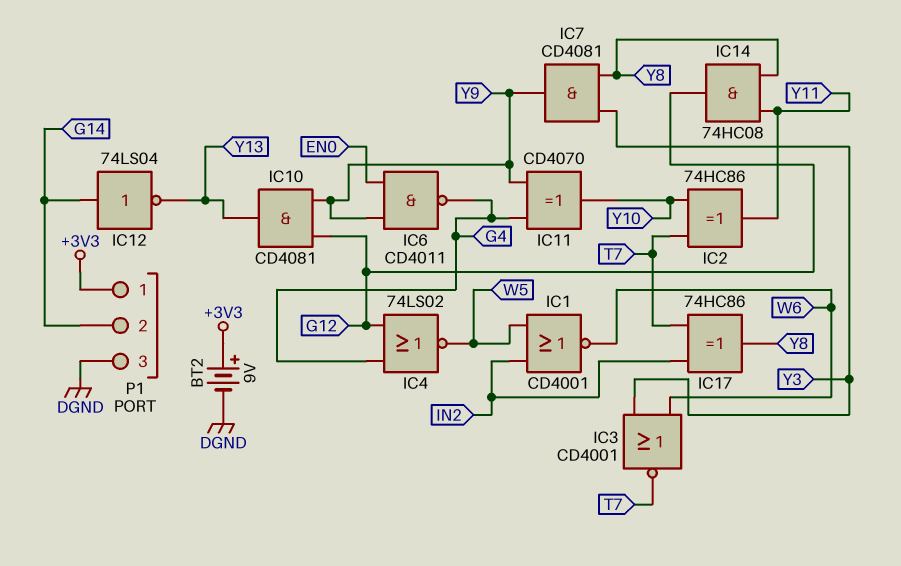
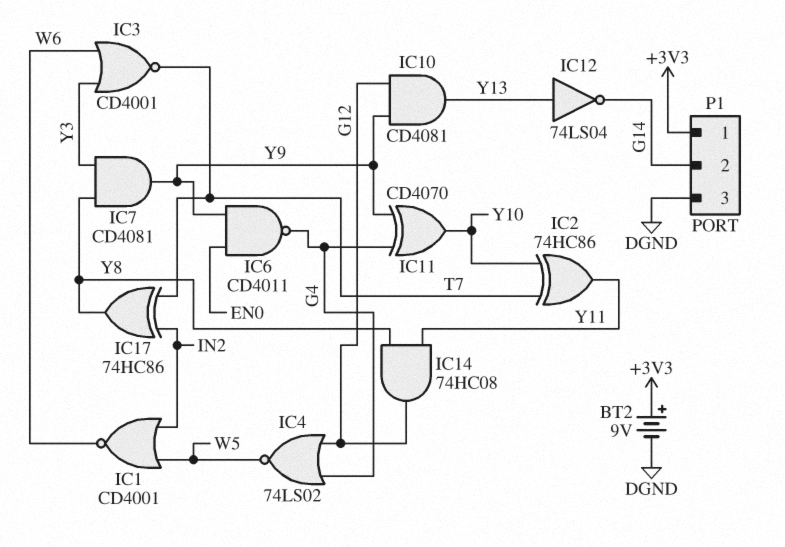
IC12: NOT 74LS04 (in G14, out Y13) -> NOT 74LS04 (in Y13, out G14)

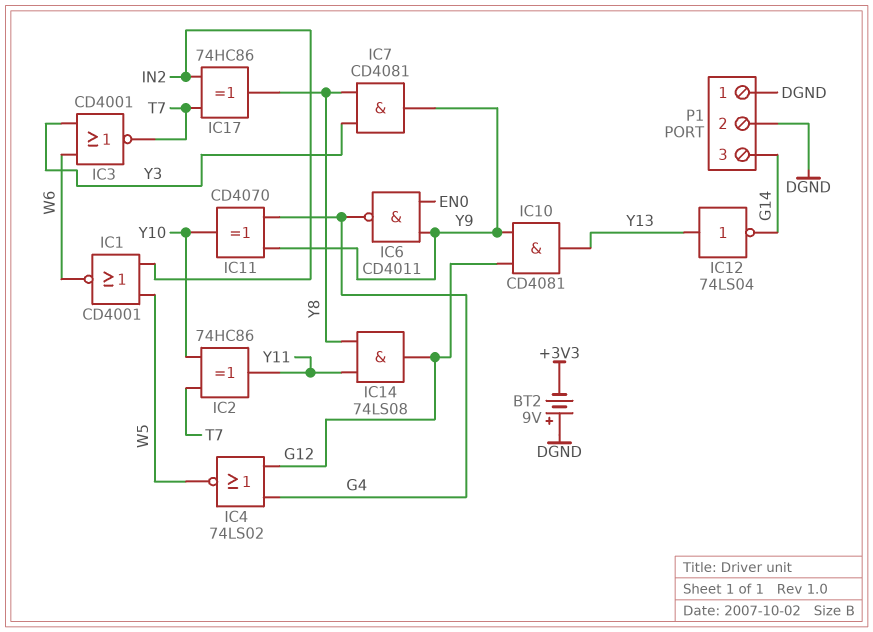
BT2: 9V (plus +3V3, minus DGND) -> 9V (plus DGND, minus +3V3)
IC14: AND 74HC08 (in Y8, in Y11, out G12) -> AND 74LS08 (in Y8, in Y11, out G12)
P1 pin 1: +3V3 -> DGND
P1 pin 2: G14 -> DGND
P1 pin 3: DGND -> G14

